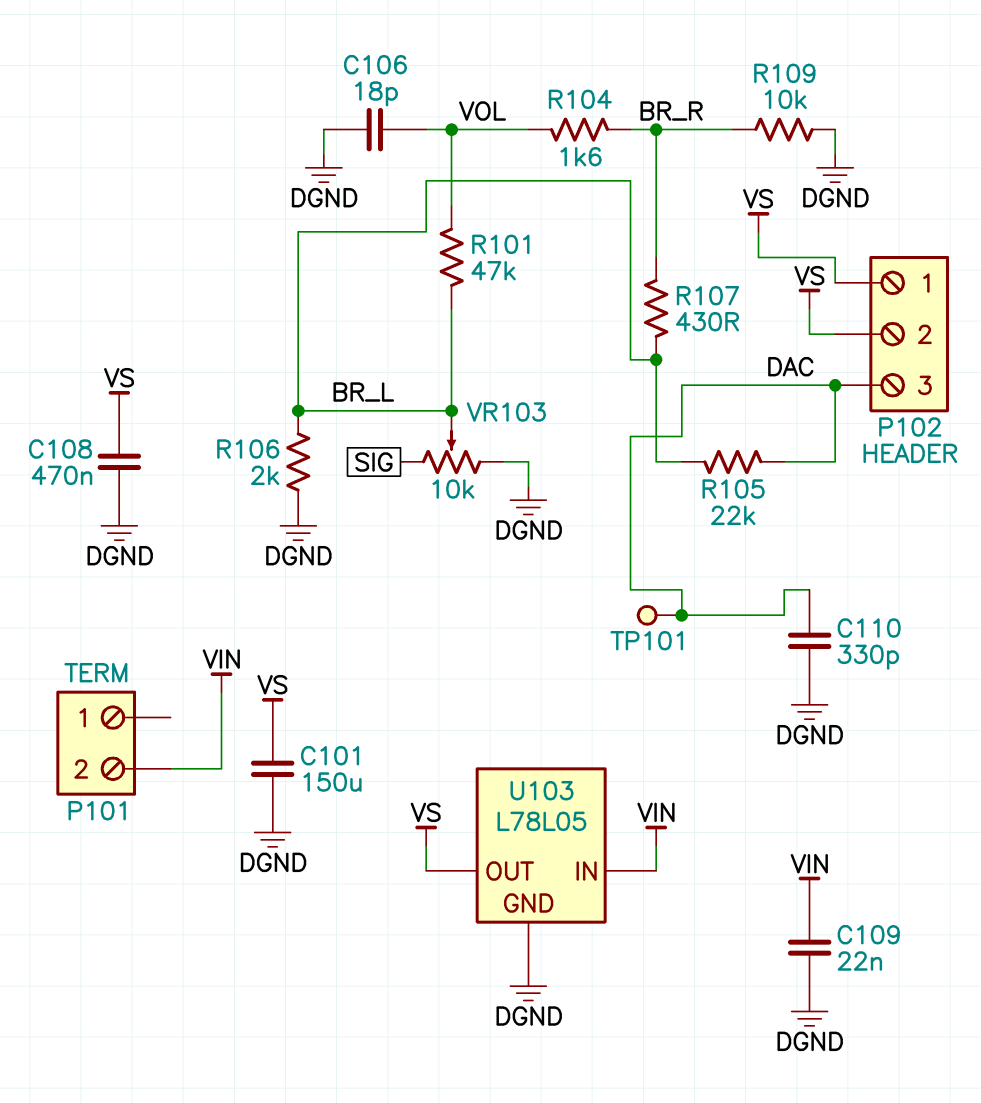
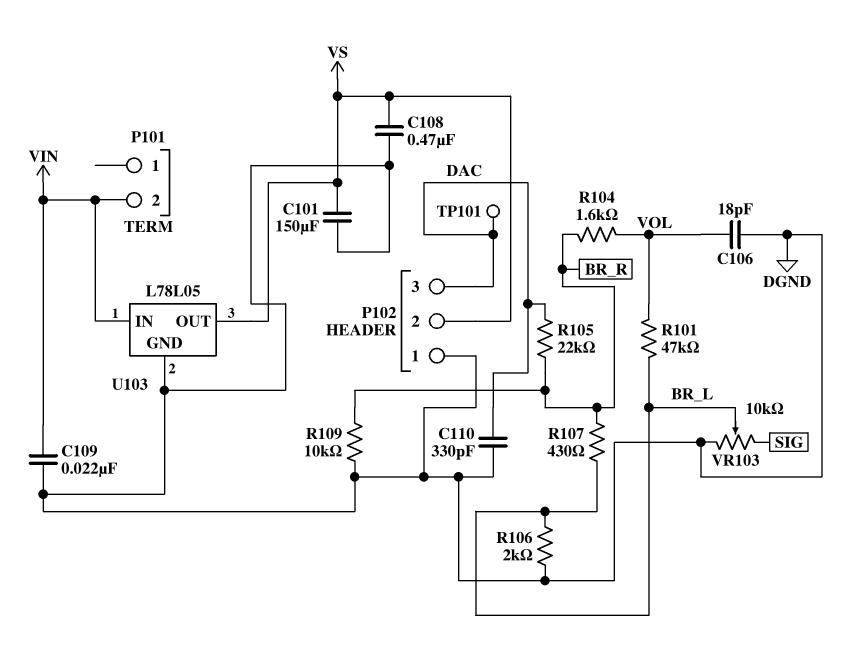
P102 pin 1: VS -> DGND
R105: 22k (BR_L, DAC) -> 22k (BR_R, DAC)

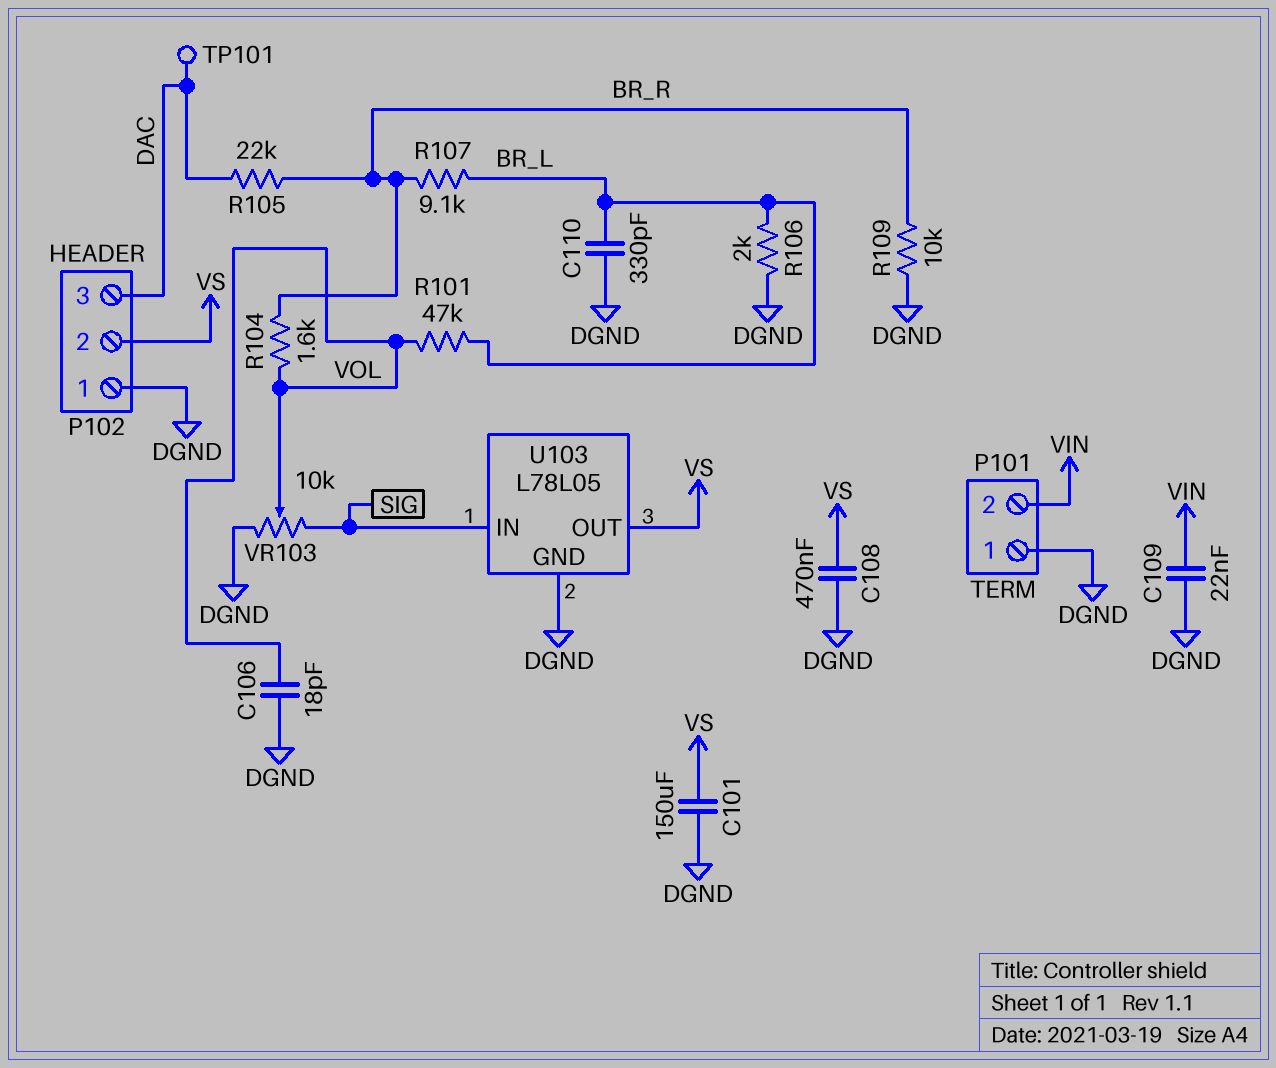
C110: 330pF (DAC, DGND) -> 330pF (BR_L, DGND)
P101 pin 1: none -> DGND
R107: 430 (BR_L, BR_R) -> 9.1k (BR_L, BR_R)
U103 pin IN: VIN -> SIG
VR103: 10k (DGND, SIG, wiper BR_L) -> 10k (DGND, SIG, wiper VOL)

